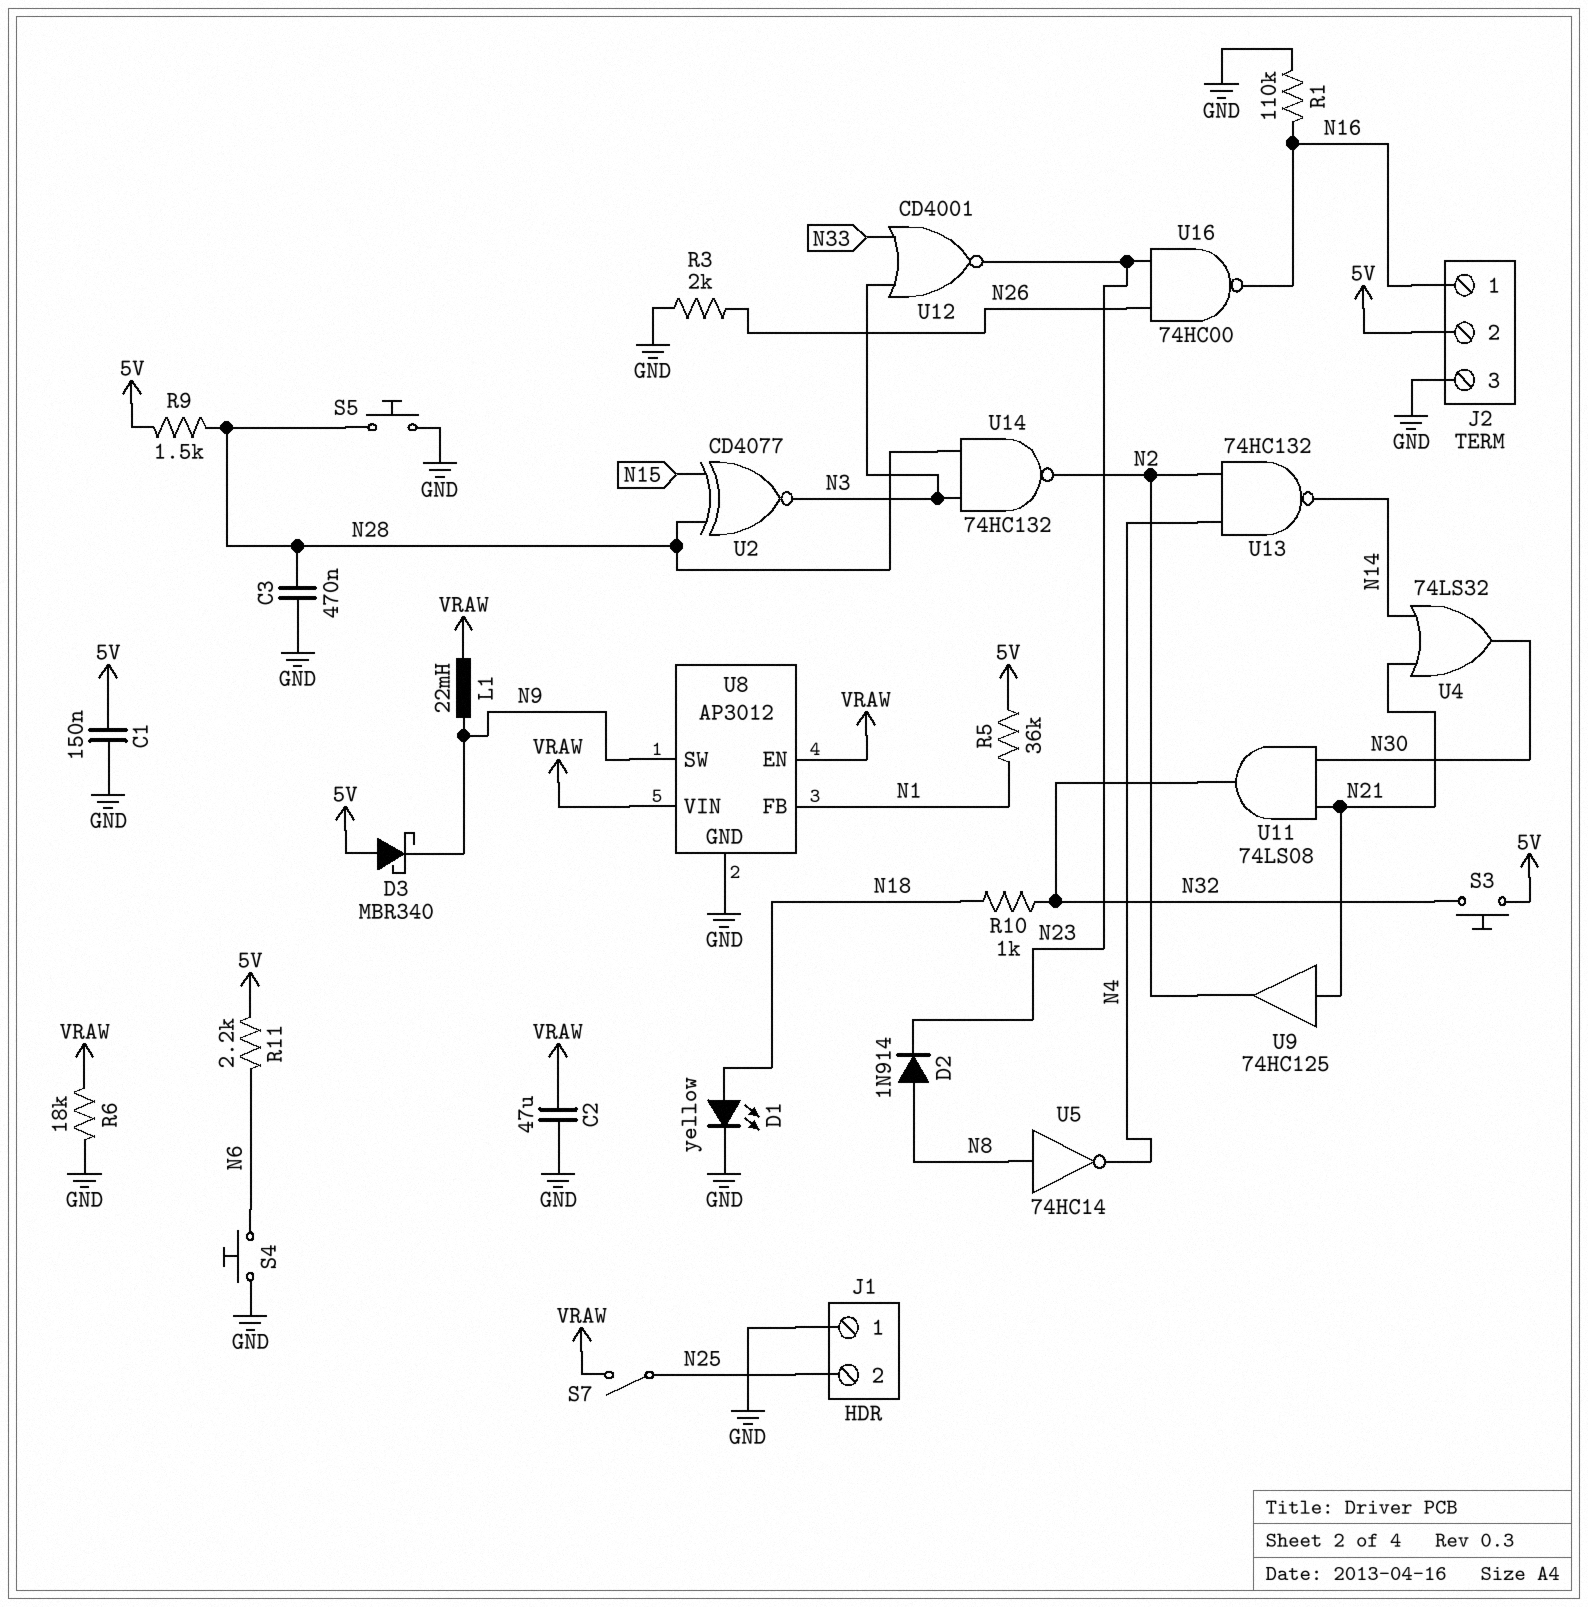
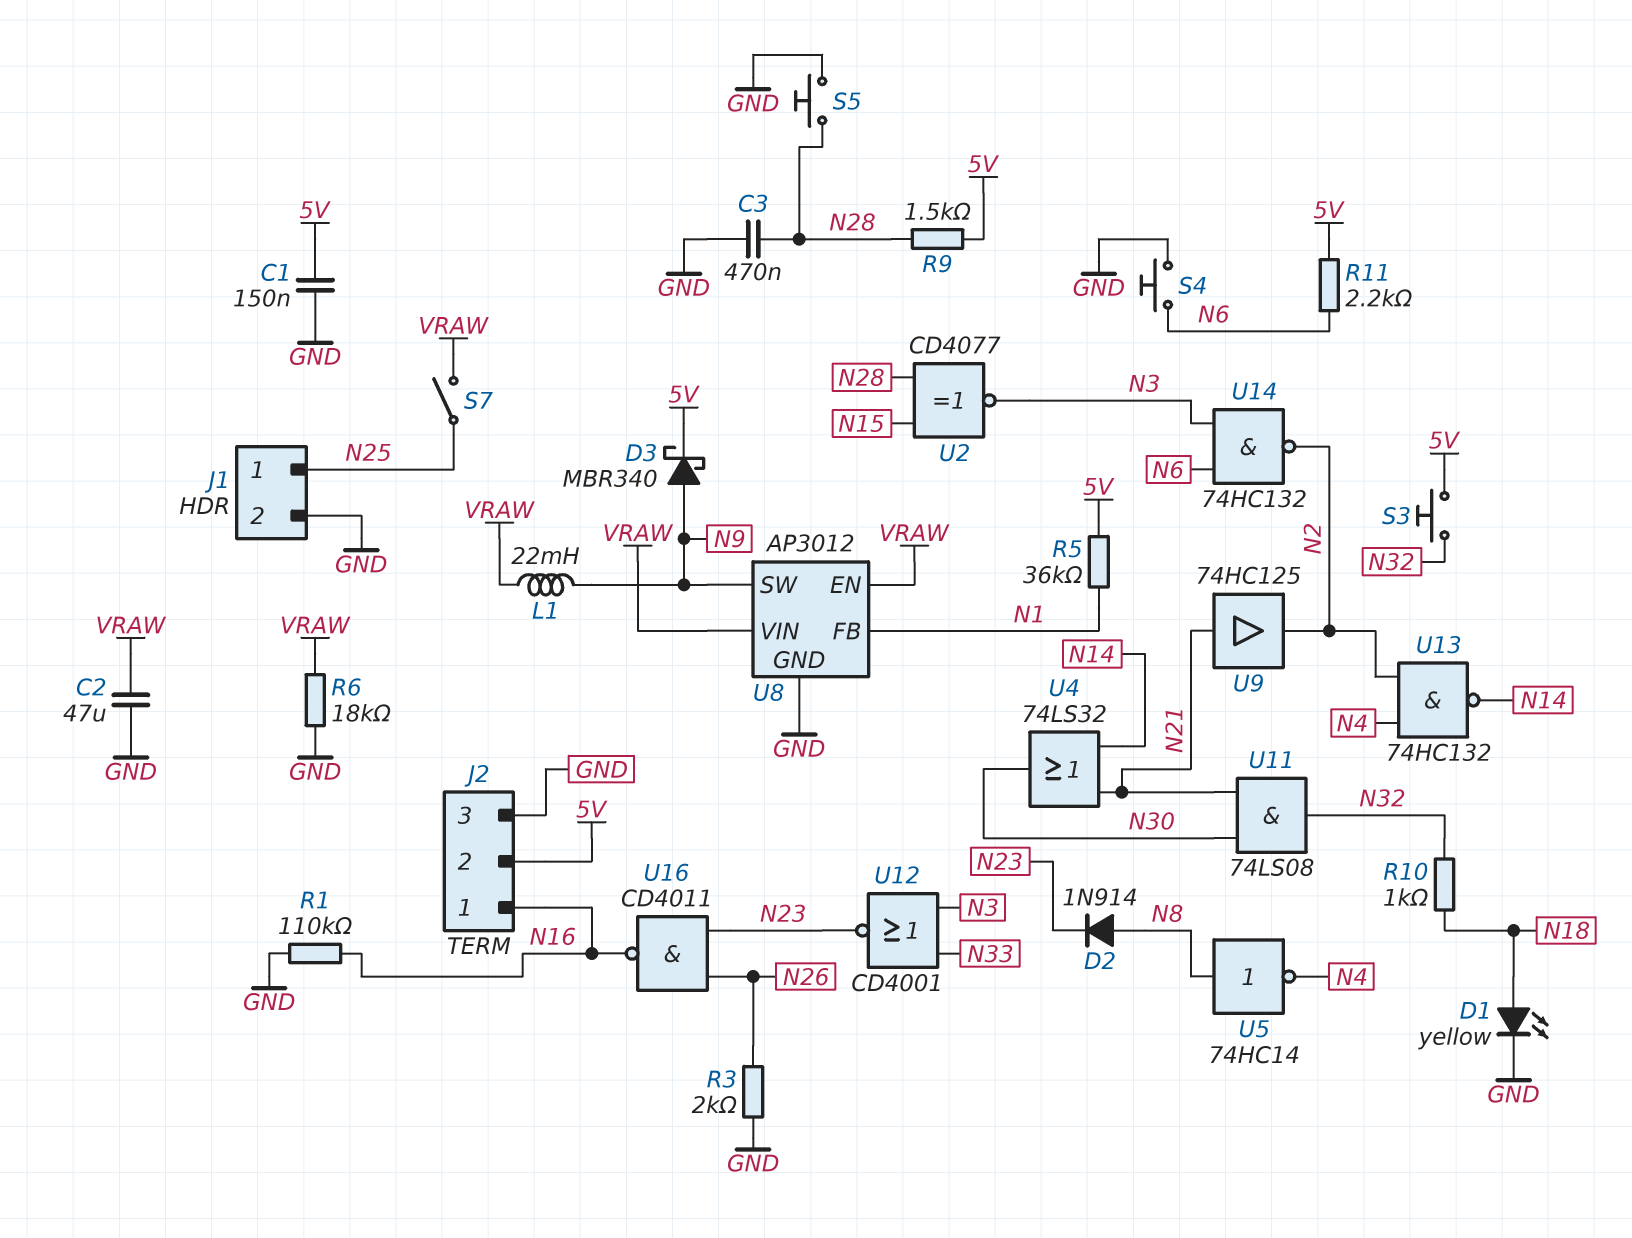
D3: schottky MBR340 (A 5V, K N9) -> schottky MBR340 (A N9, K 5V)
J1 pin 1: GND -> N25
J1 pin 2: N25 -> GND
U14: NAND 74HC132 (in N3, in N28, out N2) -> NAND 74HC132 (in N3, in N6, out N2)
U16: NAND 74HC00 (in N23, in N26, out N16) -> NAND CD4011 (in N23, in N26, out N16)

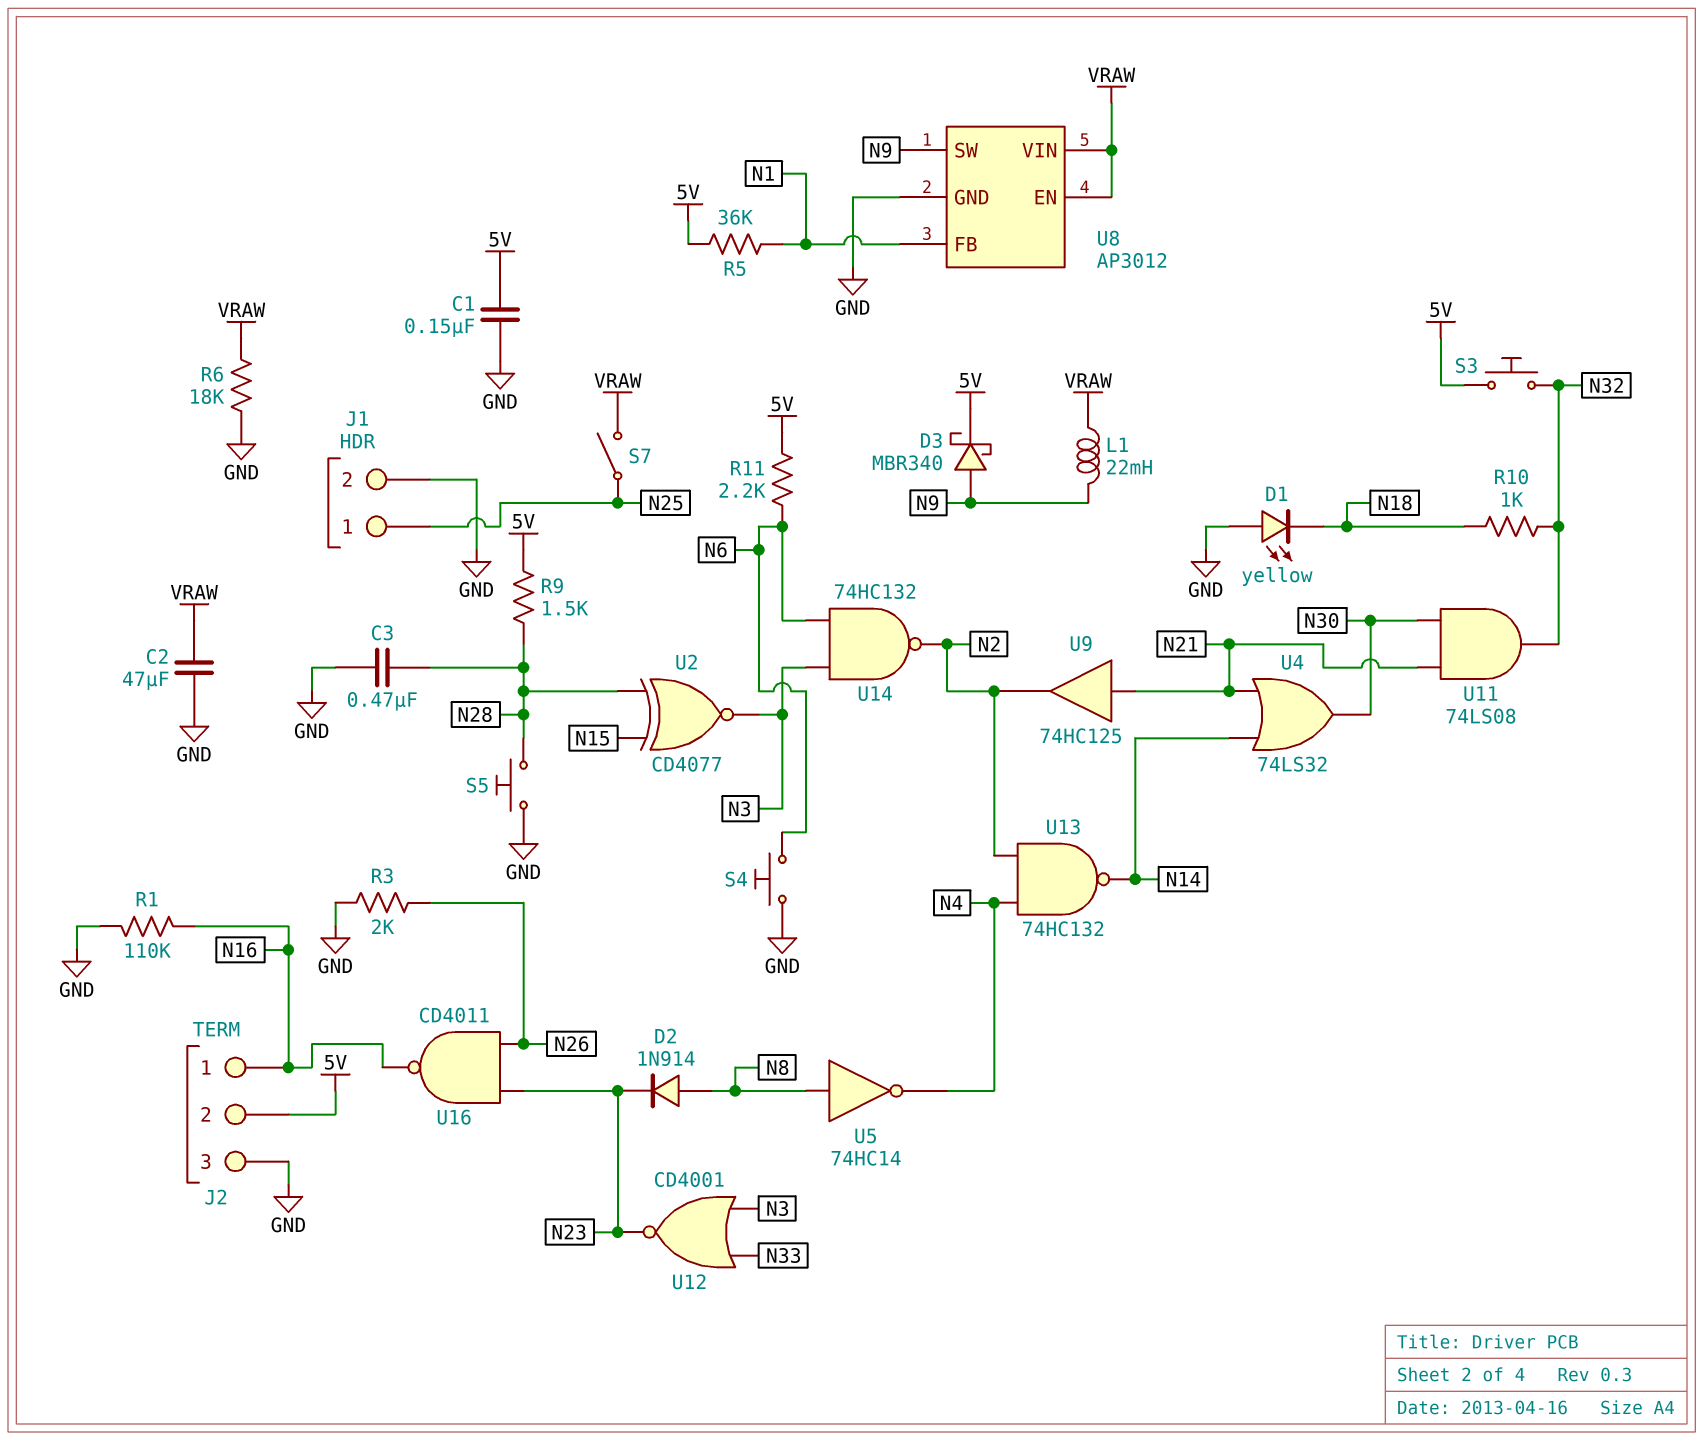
D1: LED yellow (A N18, K GND) -> LED yellow (A GND, K N18)

